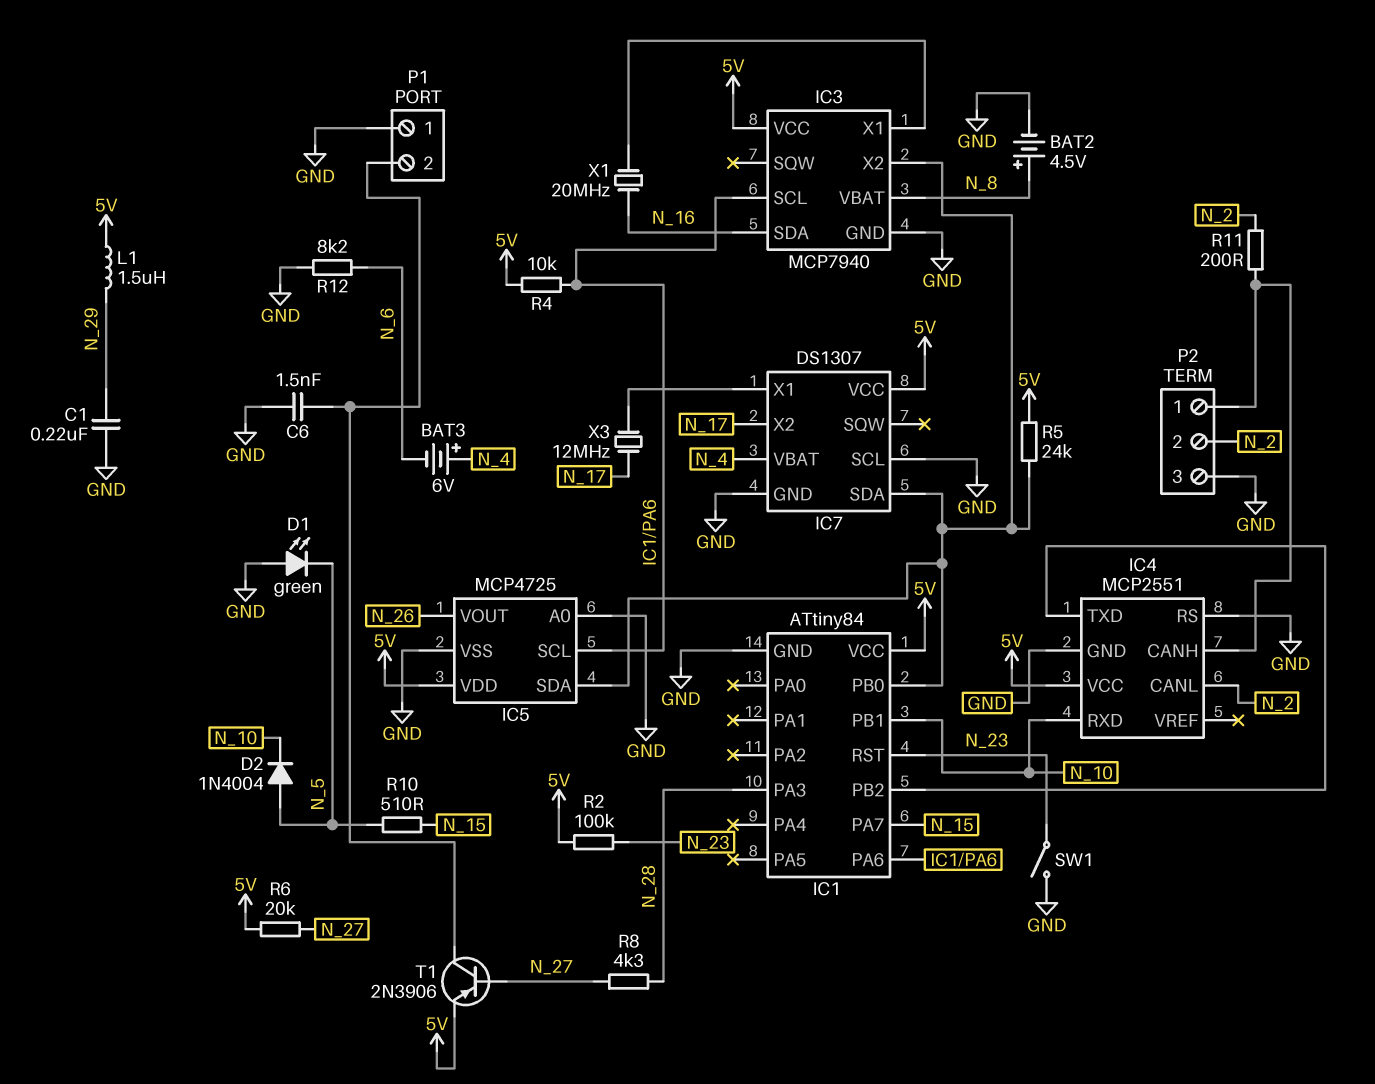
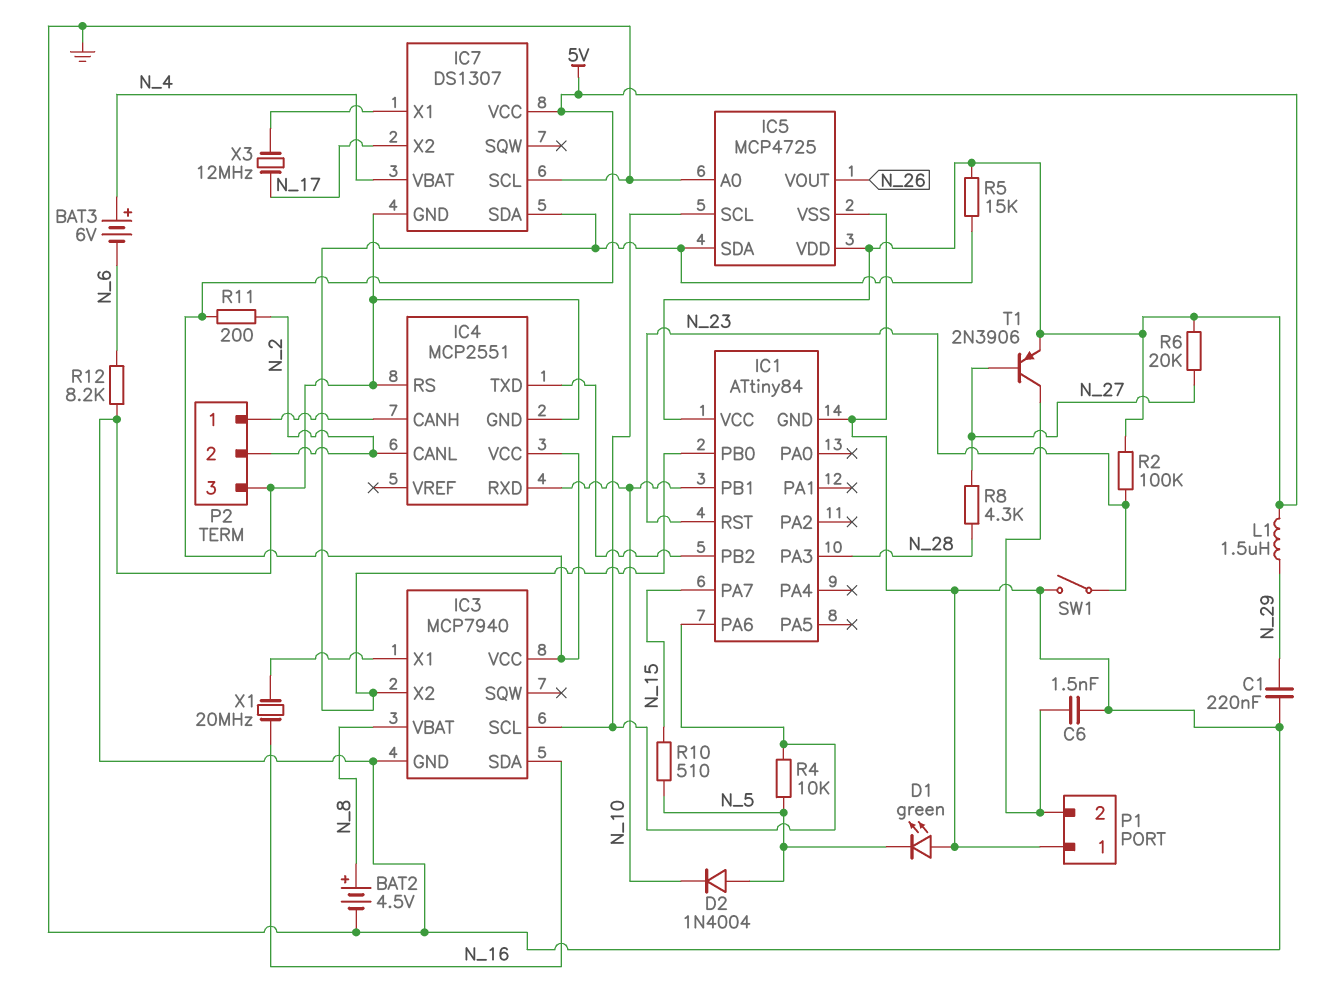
R4: 10k (5V, IC1/PA6) -> 10k (IC1/PA6, N_5)
R5: 24k (5V, IC1/PB0) -> 15k (5V, IC1/PB0)
R11: 200 (IC4/CANH, N_2) -> 200 (5V, N_2)

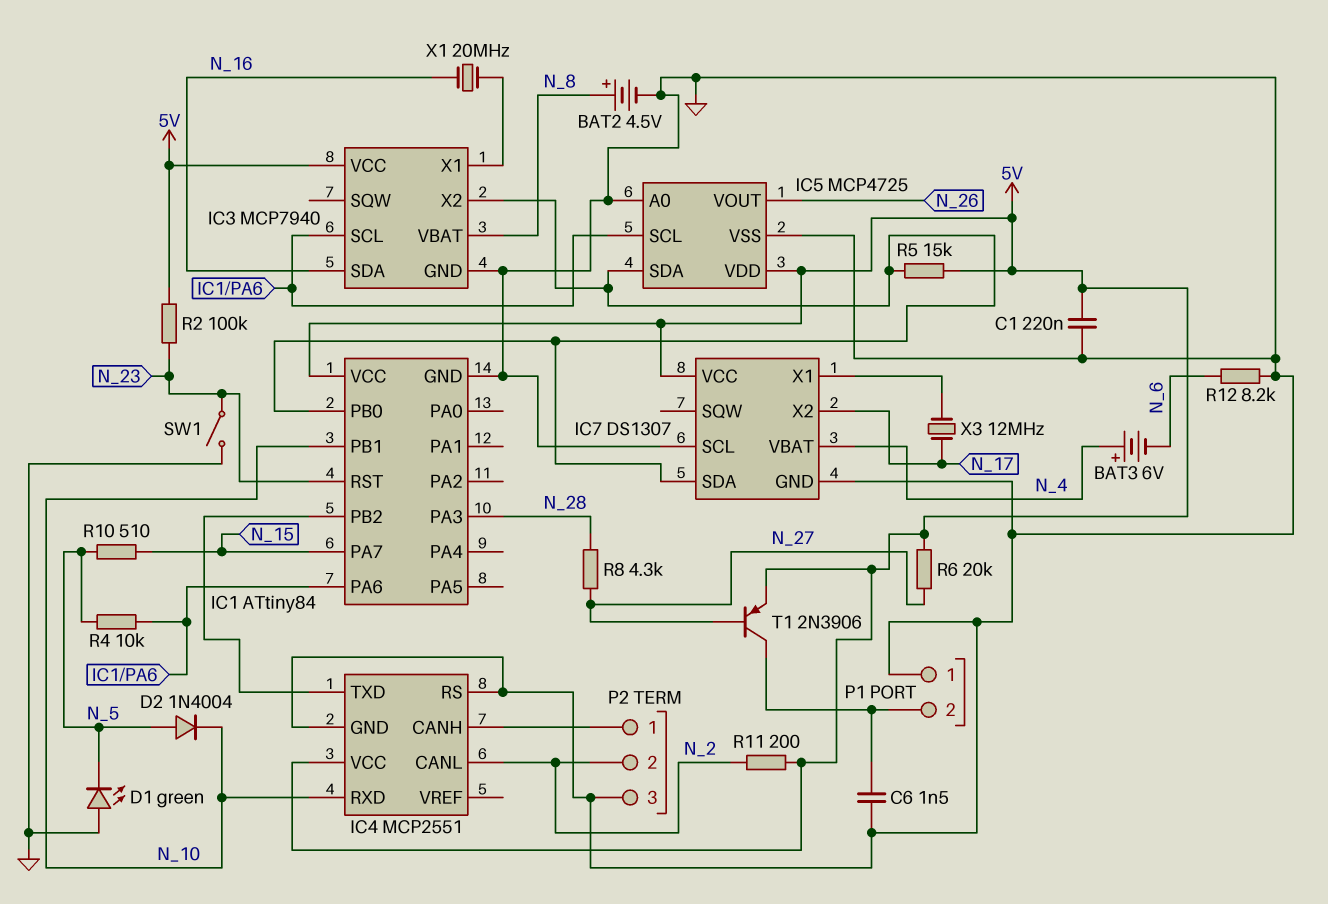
C1: 220nF (GND, N_29) -> 220nF (5V, GND)
L1: 1.5uH (5V, N_29) -> none

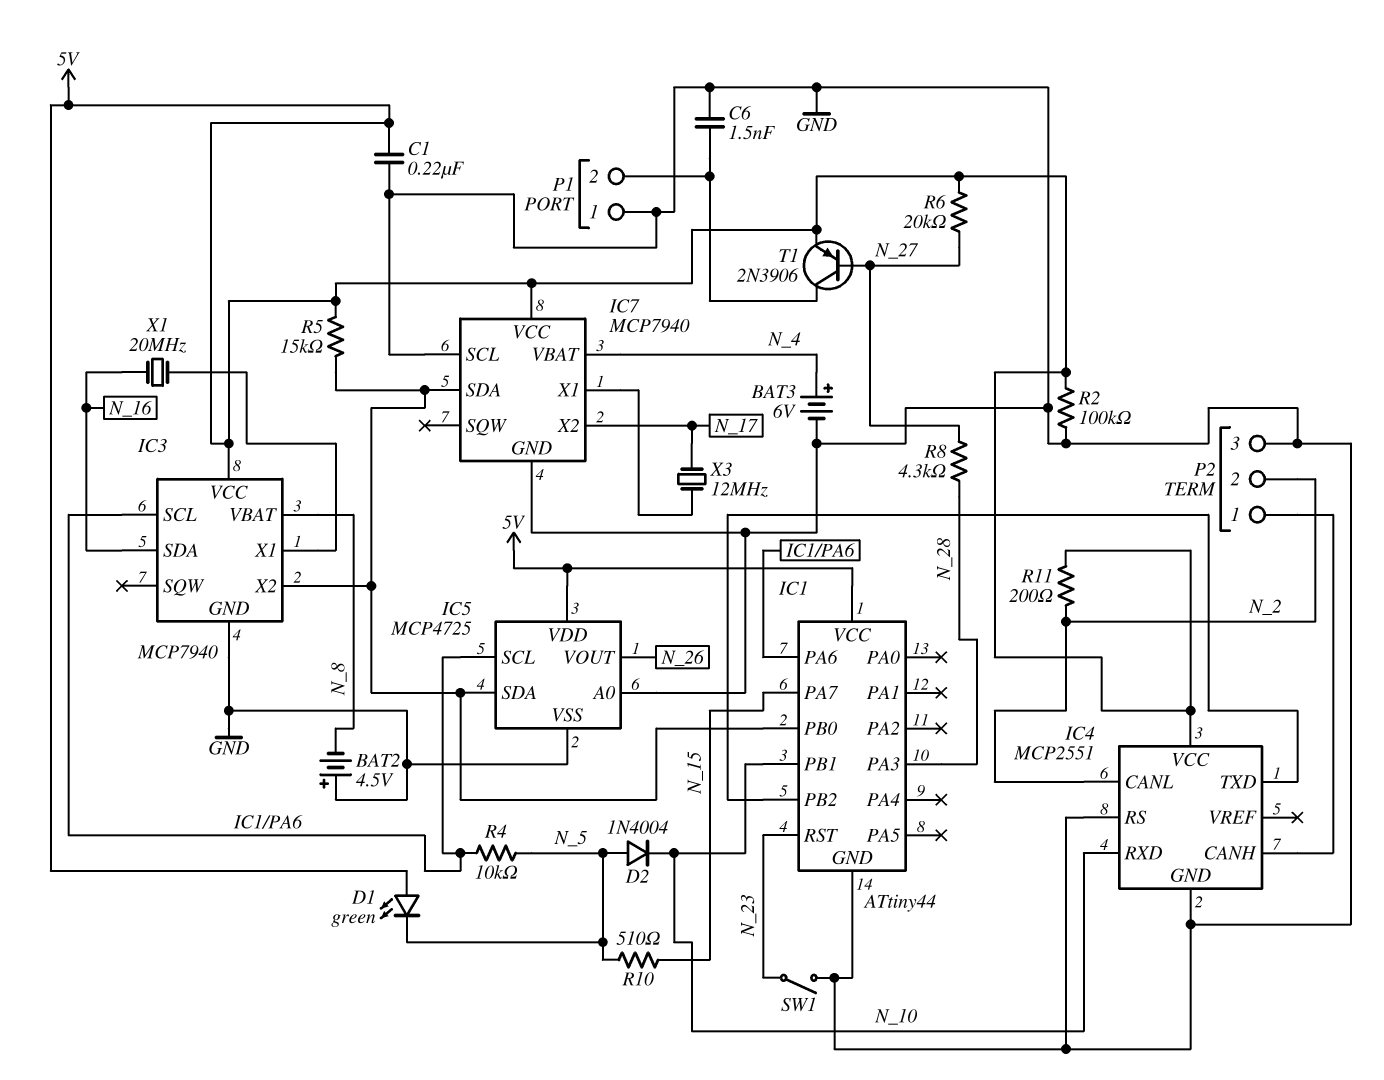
BAT2: 4.5V (plus N_8, minus GND) -> 4.5V (plus GND, minus N_8)
BAT3: 6V (plus N_4, minus N_6) -> 6V (plus N_4, minus GND)
D1: LED green (A GND, K N_5) -> LED green (A 5V, K N_5)
IC1: ATtiny84 -> ATtiny44
IC7: DS1307 -> MCP7940
R2: 100k (5V, N_23) -> 100k (5V, GND)
R12: 8.2k (GND, N_6) -> none

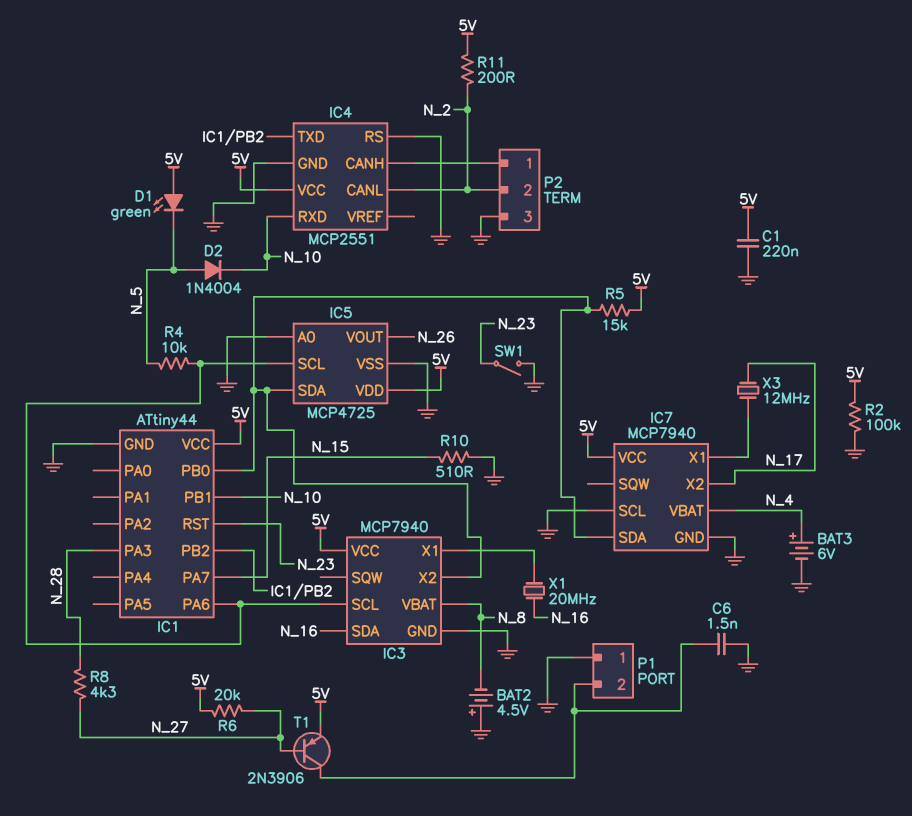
R10: 510 (N_5, N_15) -> 510 (GND, N_15)

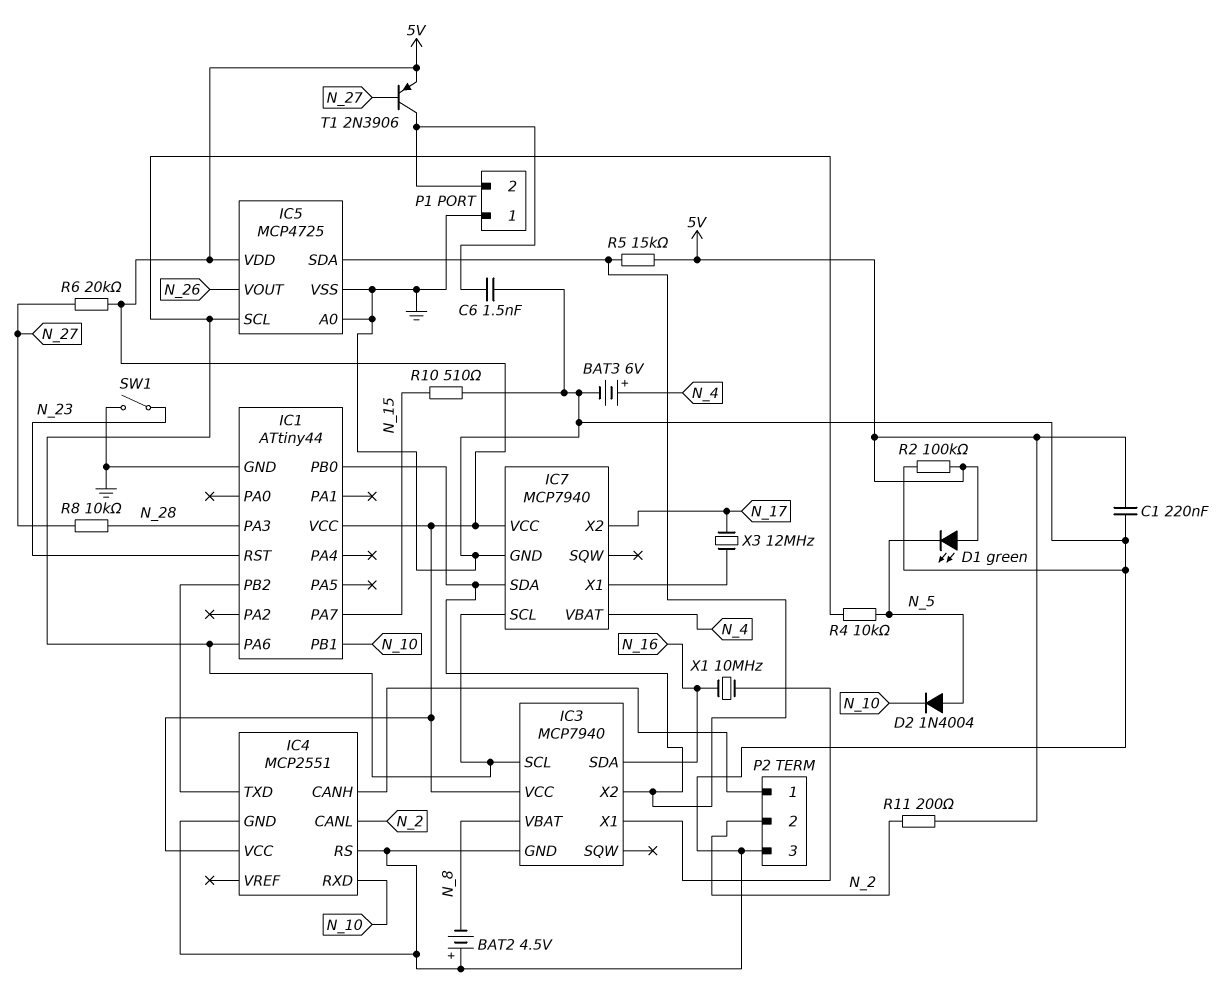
IC7 pin SCL: GND -> IC1/PA6
R8: 4.3k (N_27, N_28) -> 10k (N_27, N_28)
X1: 20MHz (IC3/X1, N_16) -> 10MHz (IC3/X1, N_16)

